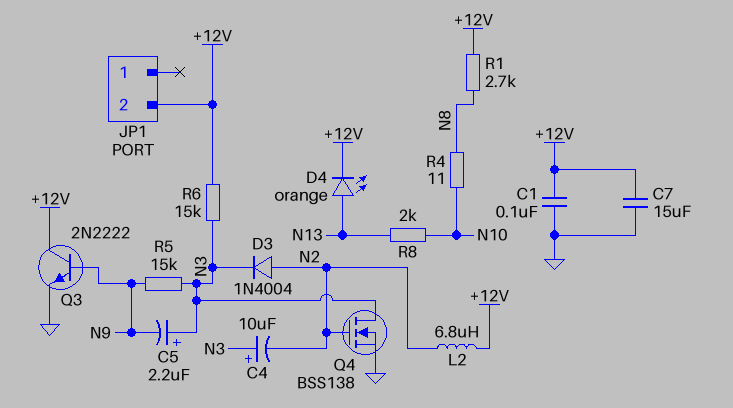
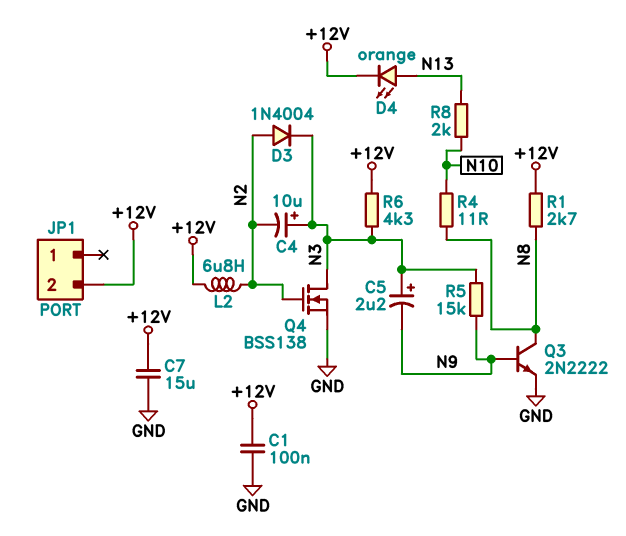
Q3: NPN 2N2222 (B N9, C +12V, E GND) -> NPN 2N2222 (B N9, C N8, E GND)
R6: 15k (+12V, N3) -> 4.3k (+12V, N3)

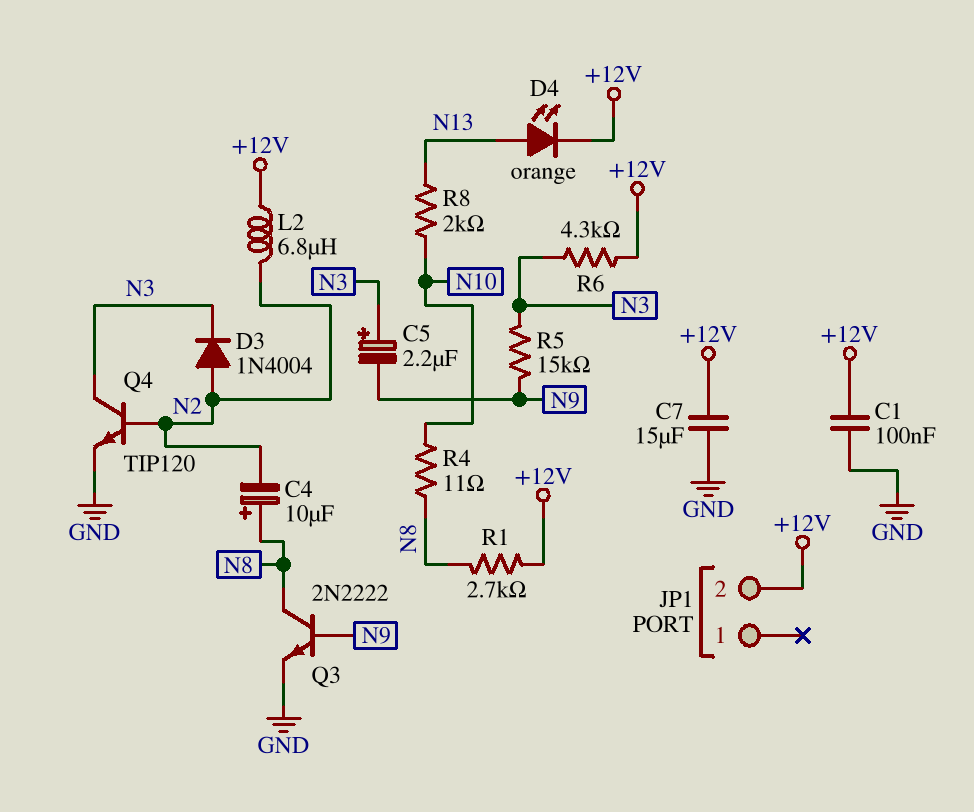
C4: 10uF (plus N3, minus N2) -> 10uF (plus N8, minus N2)
Q4: NMOS BSS138 (G N2, D N3, S GND) -> NPN TIP120 (B N2, C N3, E GND)

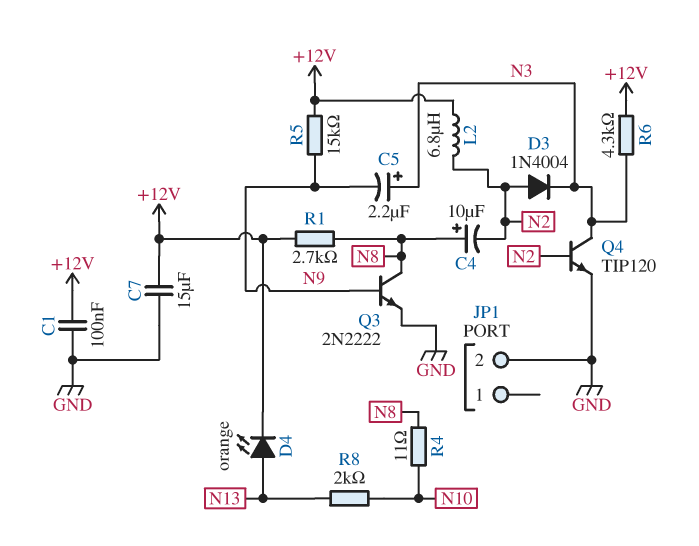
JP1 pin 2: +12V -> GND
R5: 15k (N3, N9) -> 15k (+12V, N9)

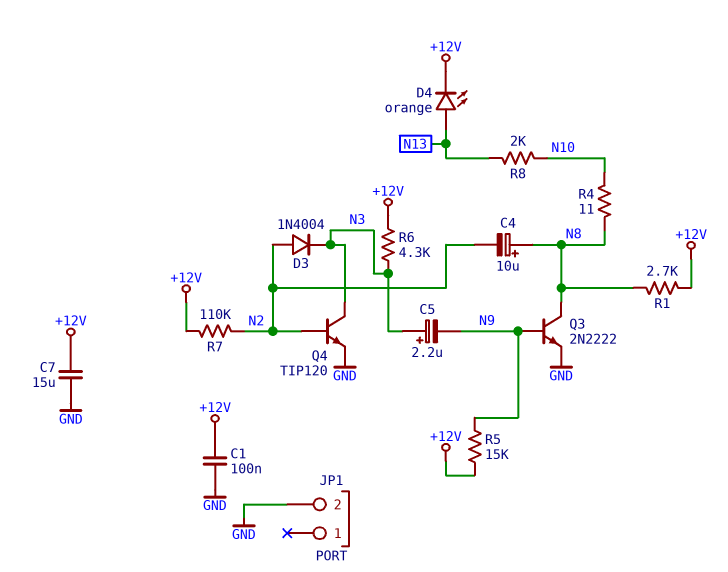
L2: 6.8uH (+12V, N2) -> none
R7: none -> 110k (+12V, N2)

